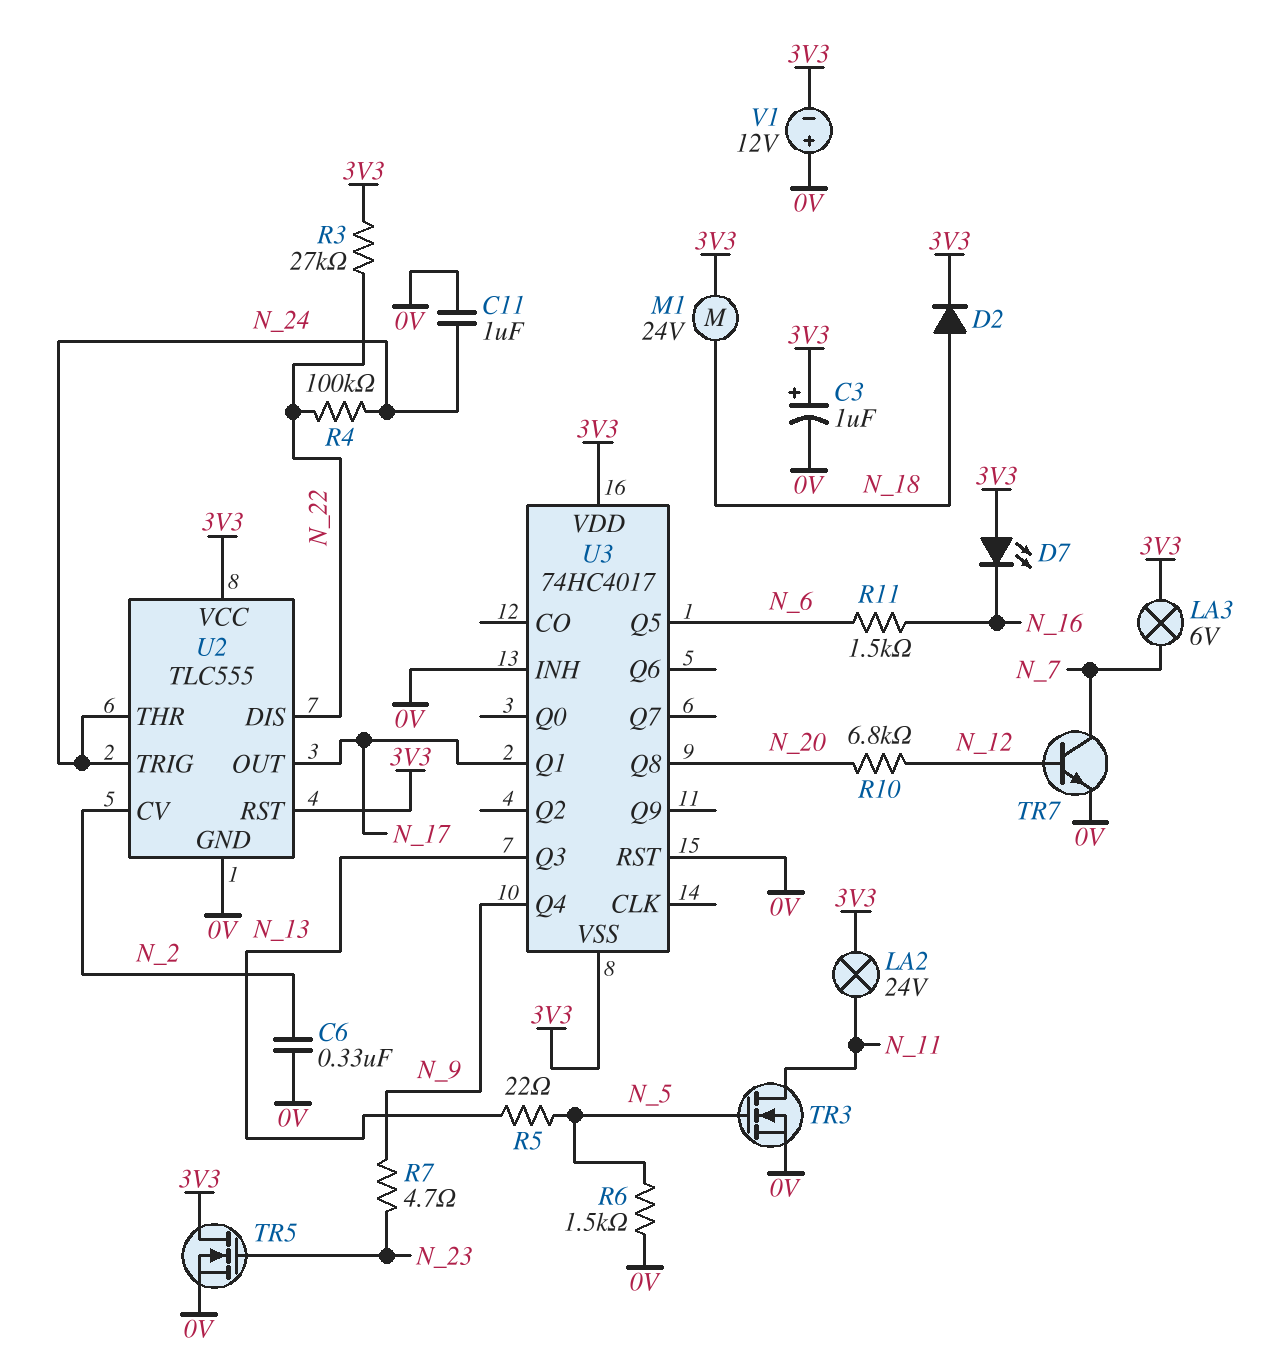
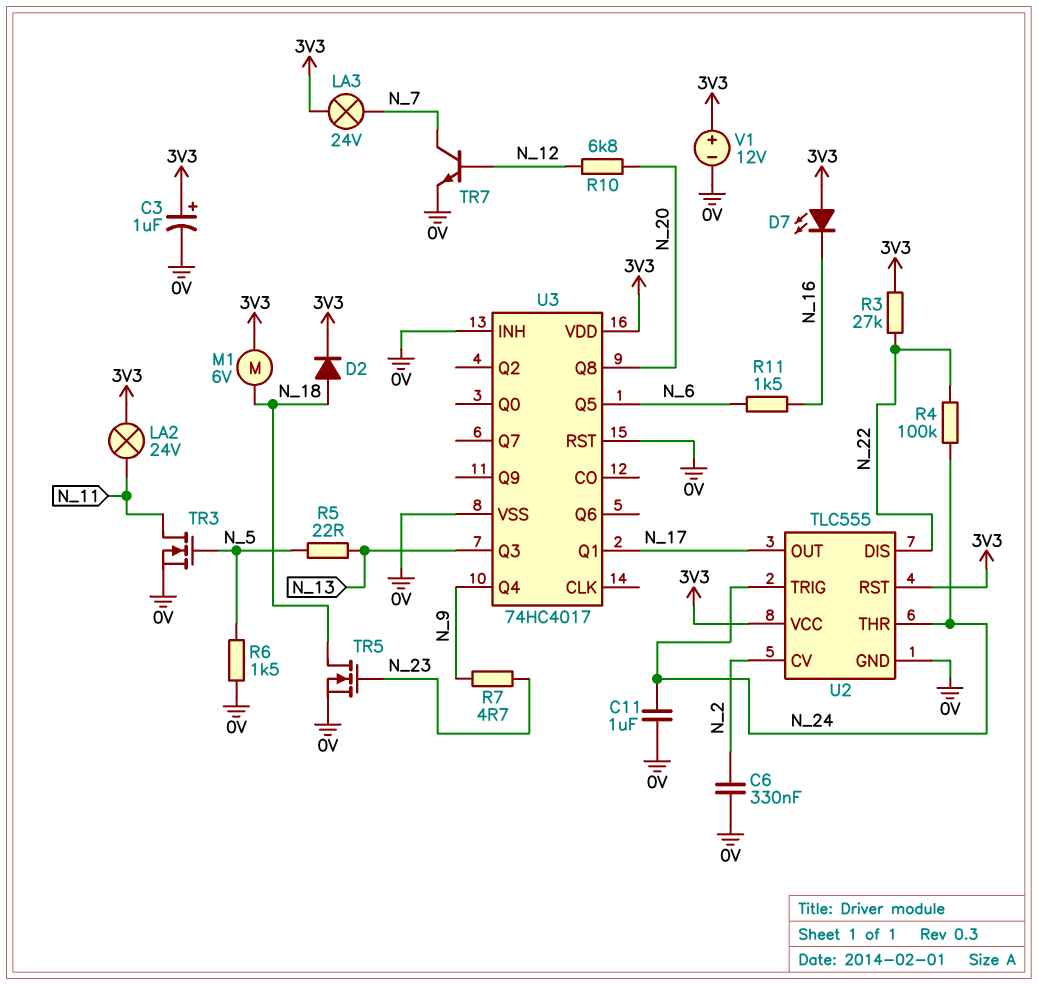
LA3: lamp 6V (3V3, N_7) -> lamp 24V (3V3, N_7)
M1: motor 24V (3V3, N_18) -> motor 6V (3V3, N_18)
TR5: NMOS (G N_23, D 3V3, S 0V) -> NMOS (G N_23, D N_18, S 0V)
U3 pin VSS: 3V3 -> 0V
V1: 12V (plus 0V, minus 3V3) -> 12V (plus 3V3, minus 0V)

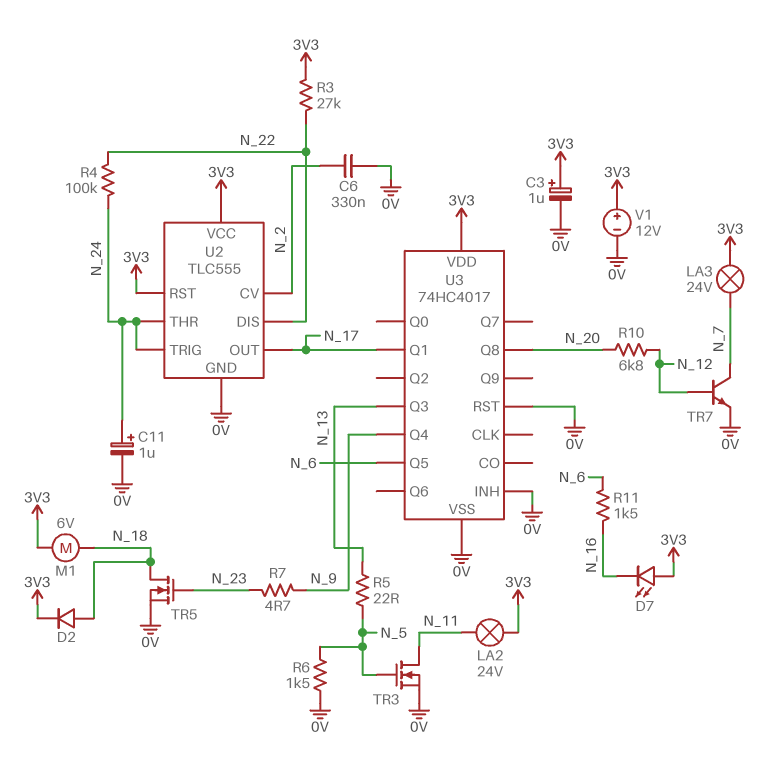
C11: 1uF (0V, N_24) -> 1uF (plus N_24, minus 0V)

